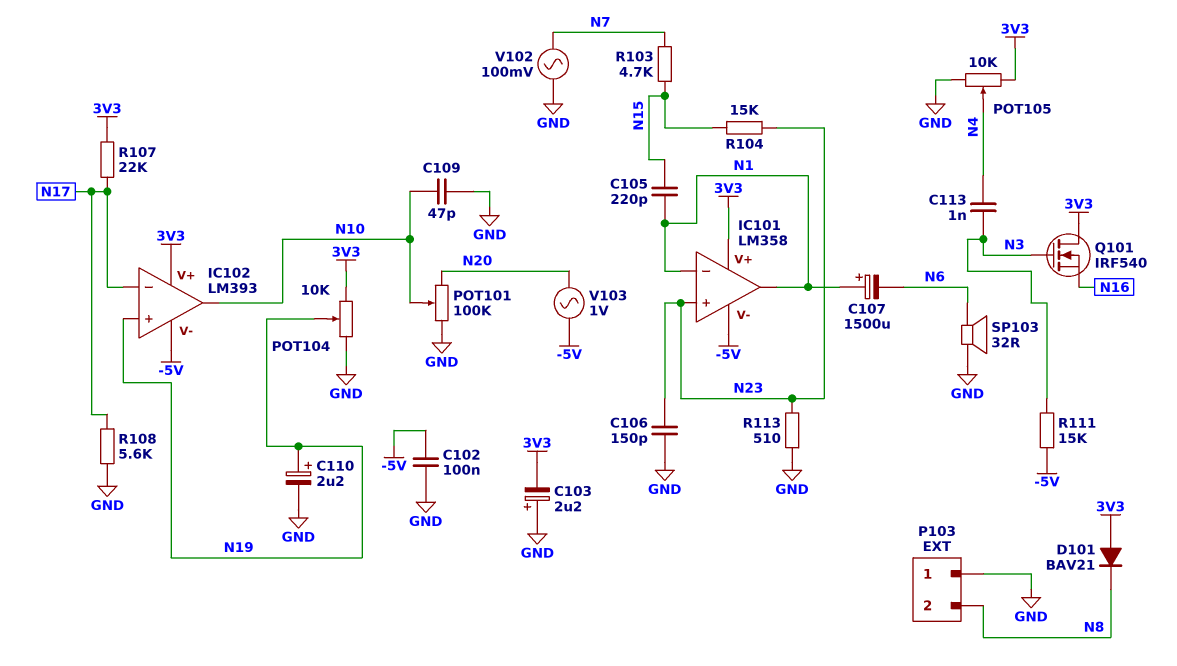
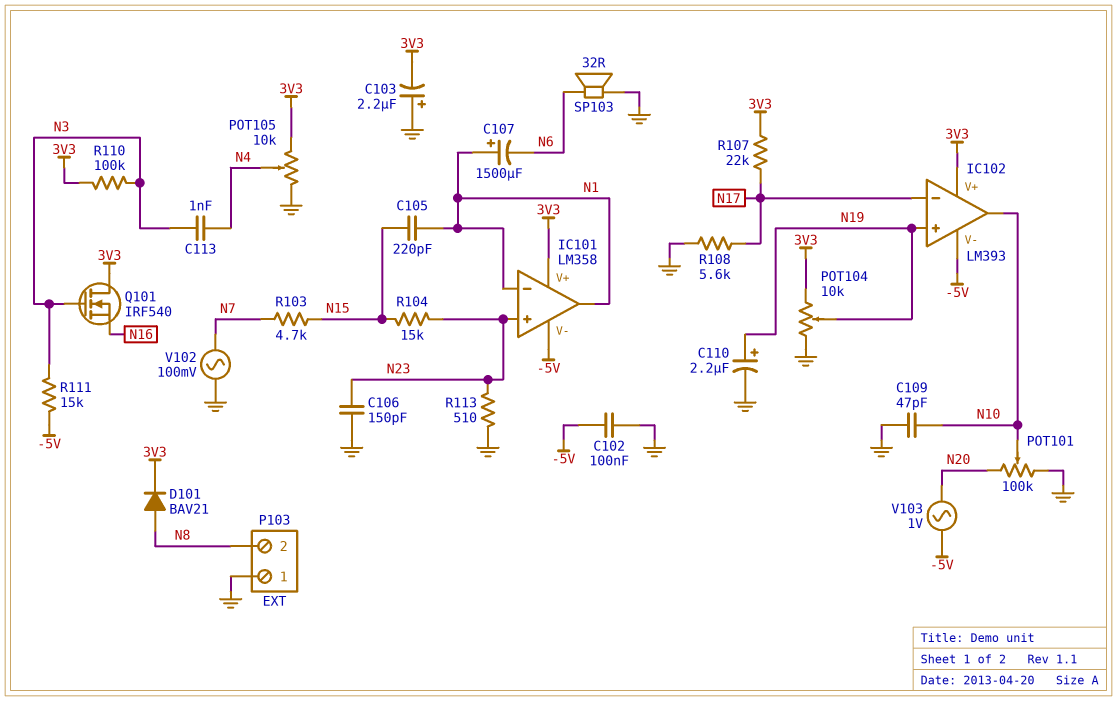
D101: diode BAV21 (A 3V3, K N8) -> diode BAV21 (A N8, K 3V3)
R110: none -> 100k (3V3, N3)

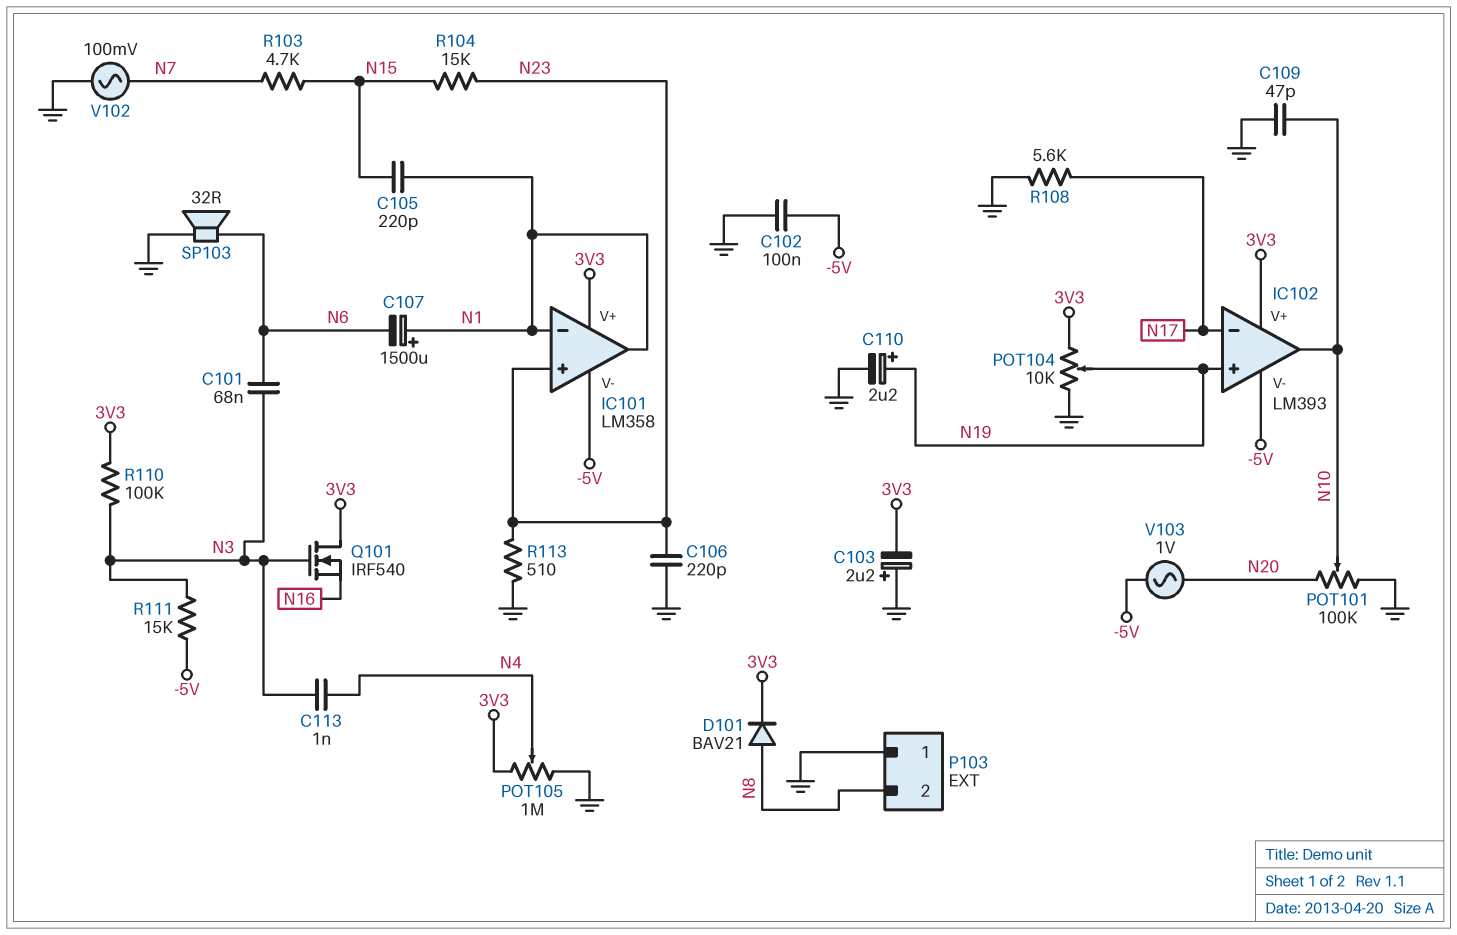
C101: none -> 68nF (N3, N6)
C106: 150pF (GND, N23) -> 220pF (GND, N23)
POT105: 10k (3V3, GND, wiper N4) -> 1M (3V3, GND, wiper N4)
R107: 22k (3V3, N17) -> none

